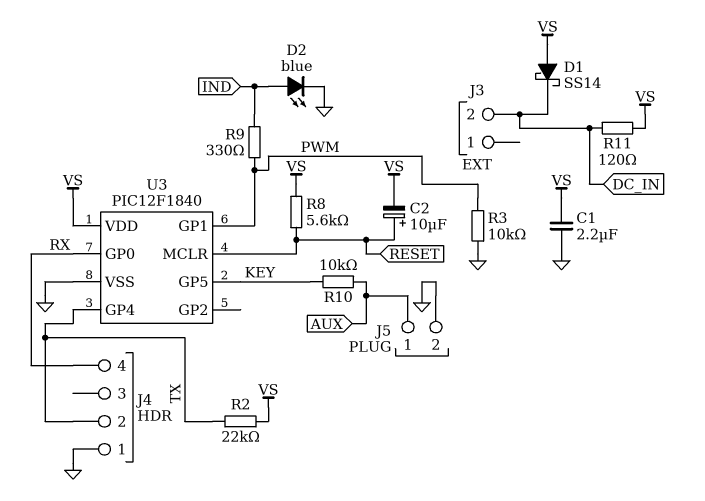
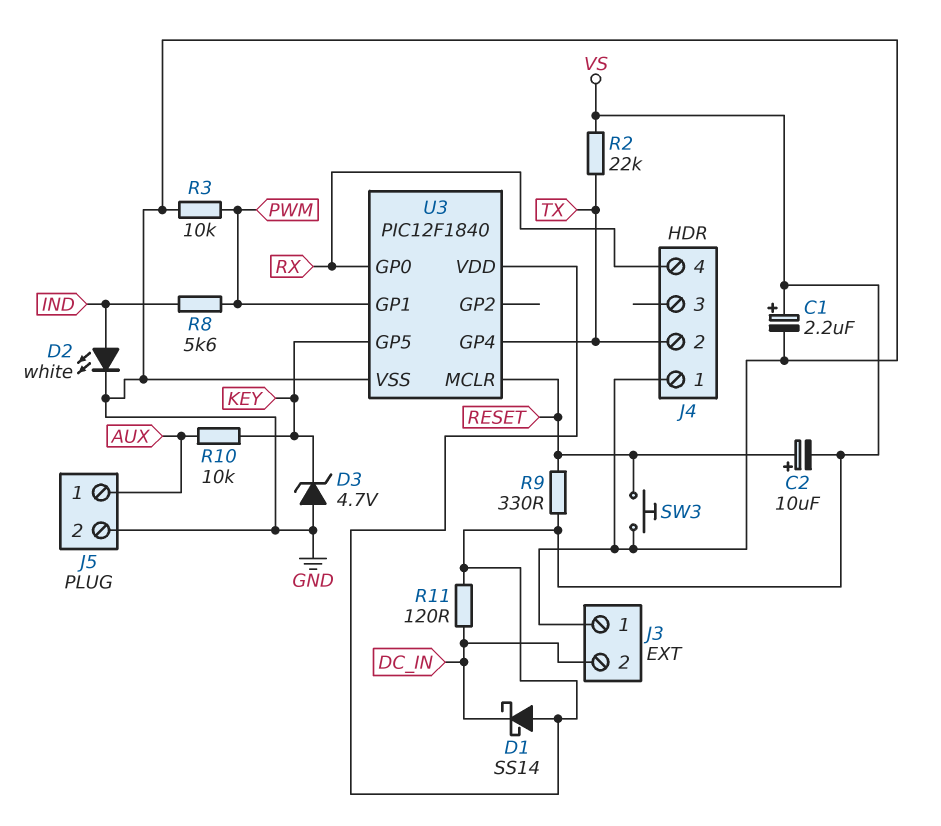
C1: 2.2uF (GND, VS) -> 2.2uF (plus VS, minus GND)
D2: LED blue (A IND, K GND) -> LED white (A IND, K GND)
D3: none -> zener 4.7V (A GND, K KEY)
J3 pin 1: none -> GND
R8: 5.6k (RESET, VS) -> 5.6k (IND, PWM)
R9: 330 (IND, PWM) -> 330 (RESET, VS)
SW3: none -> button (GND, RESET)

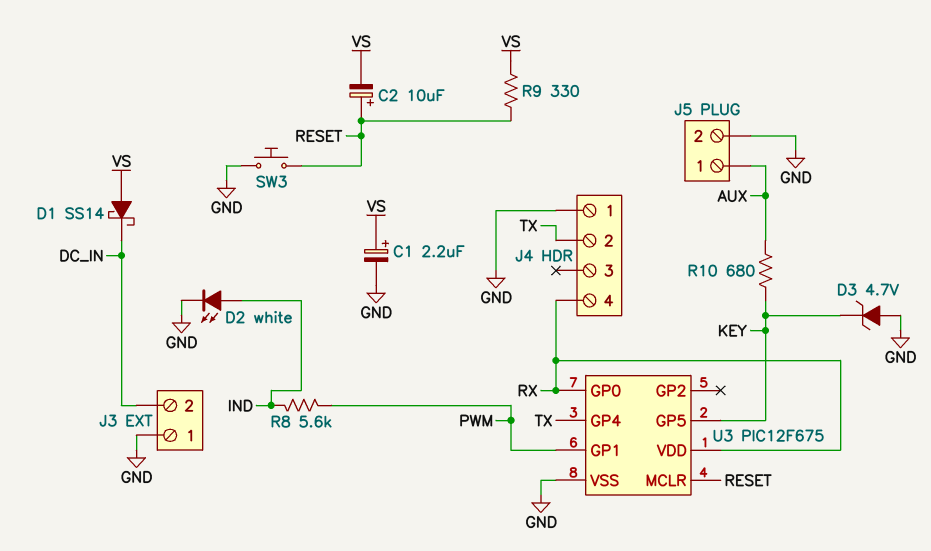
R2: 22k (TX, VS) -> none
R3: 10k (GND, PWM) -> none
R10: 10k (AUX, KEY) -> 680 (AUX, KEY)
R11: 120 (DC_IN, VS) -> none
U3: PIC12F1840 -> PIC12F675
U3 pin VDD: VS -> RX

